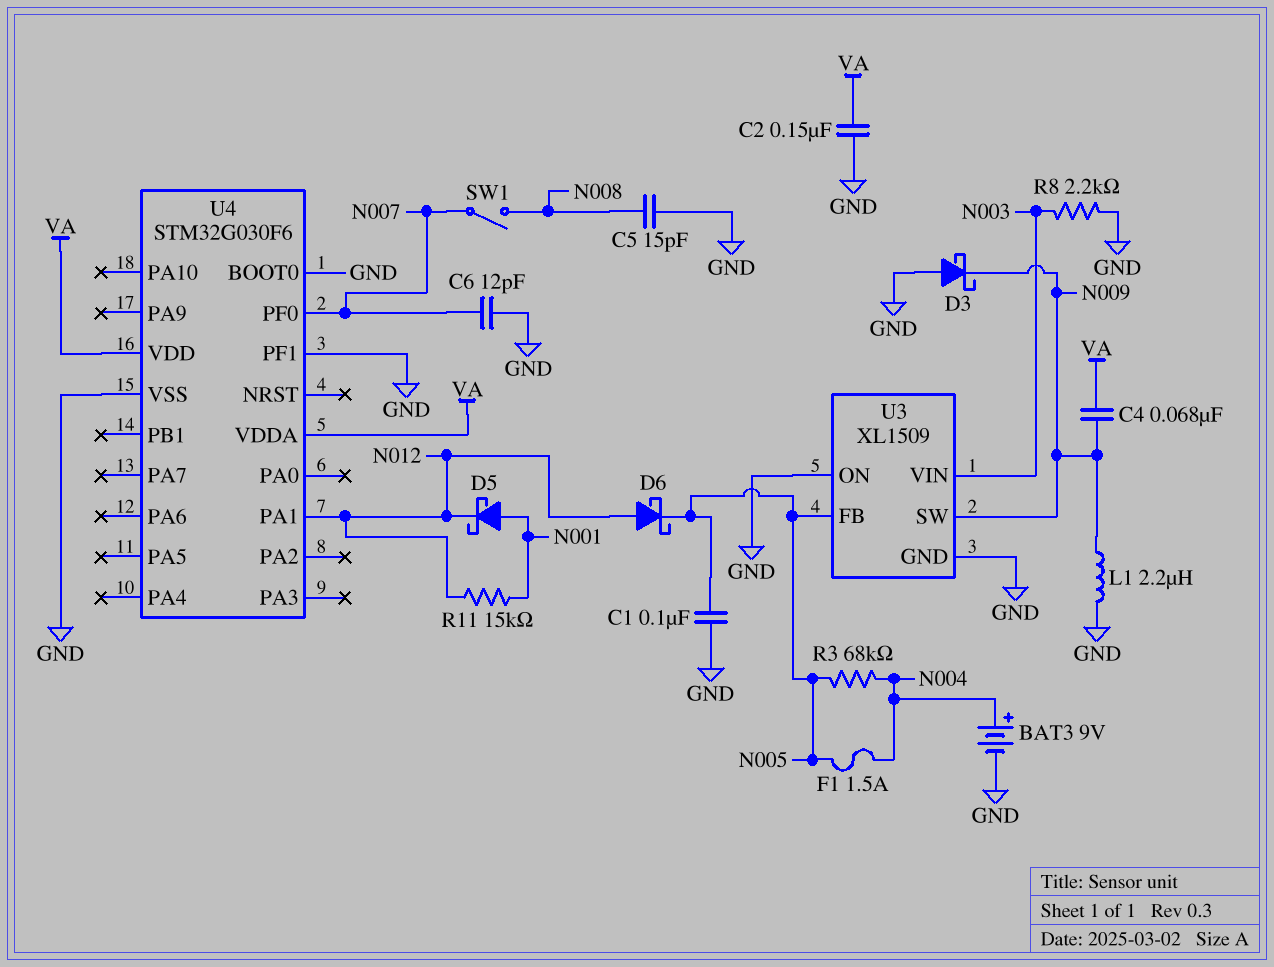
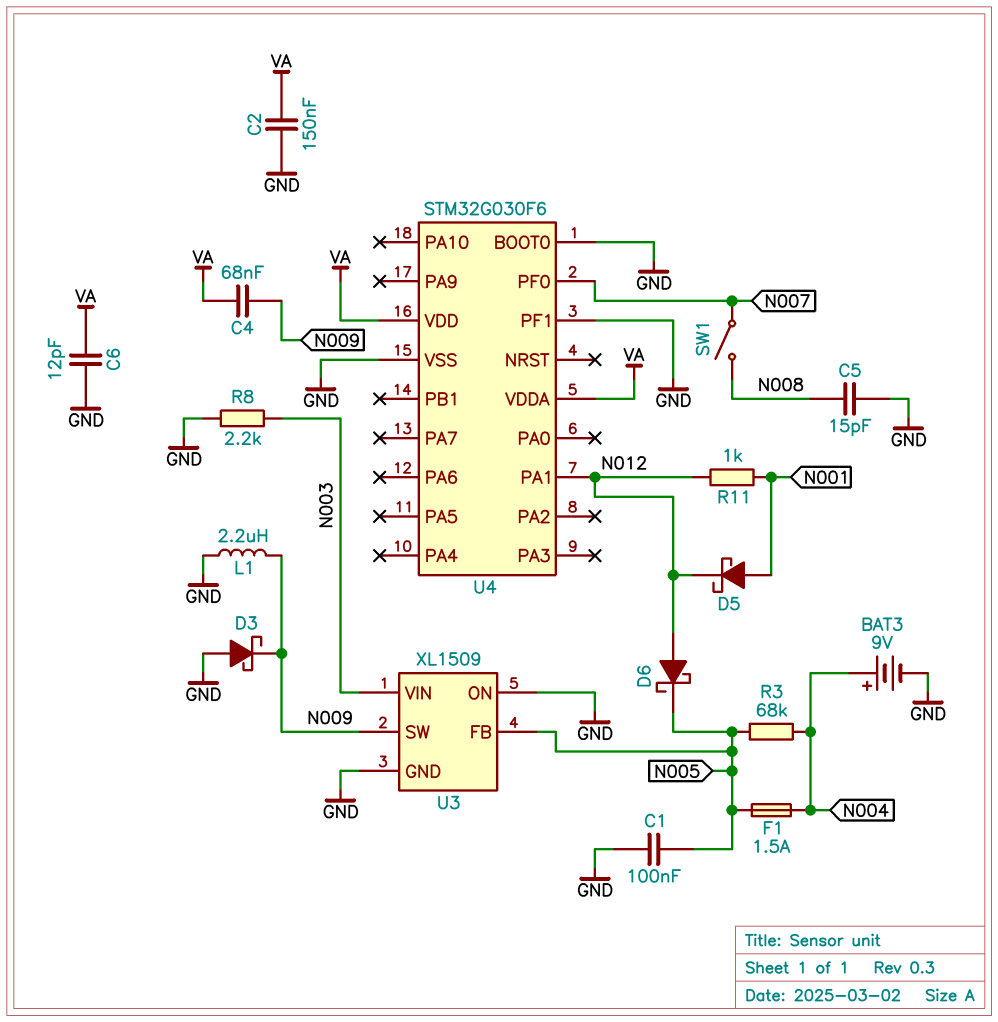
C6: 12pF (GND, N007) -> 12pF (GND, VA)
R11: 15k (N001, N012) -> 1k (N001, N012)

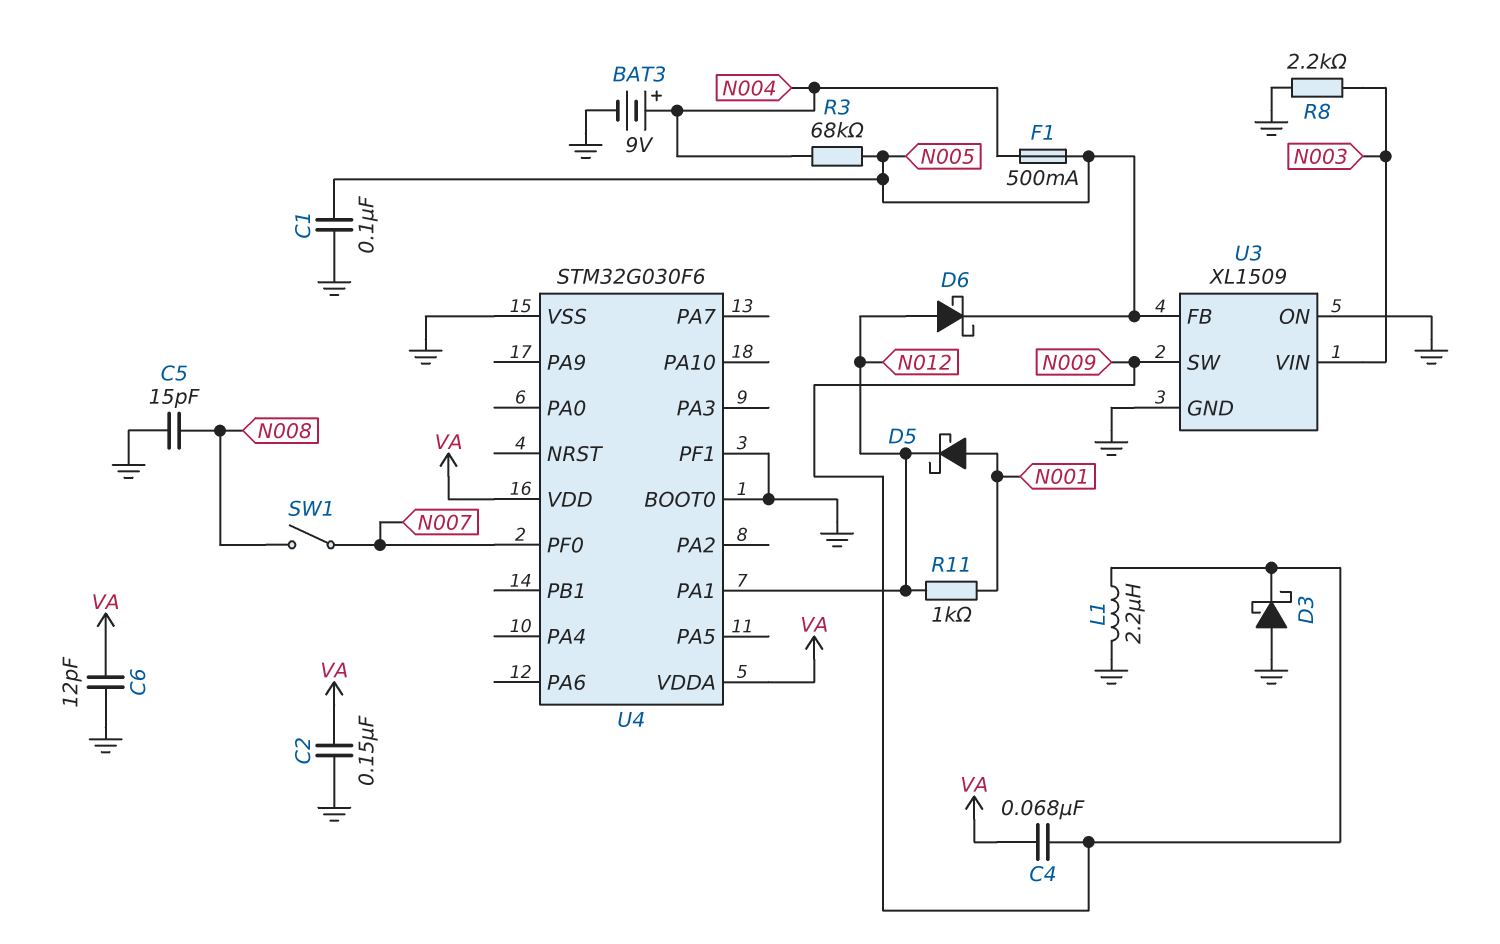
F1: 1.5A (N004, N005) -> 500mA (N004, N005)

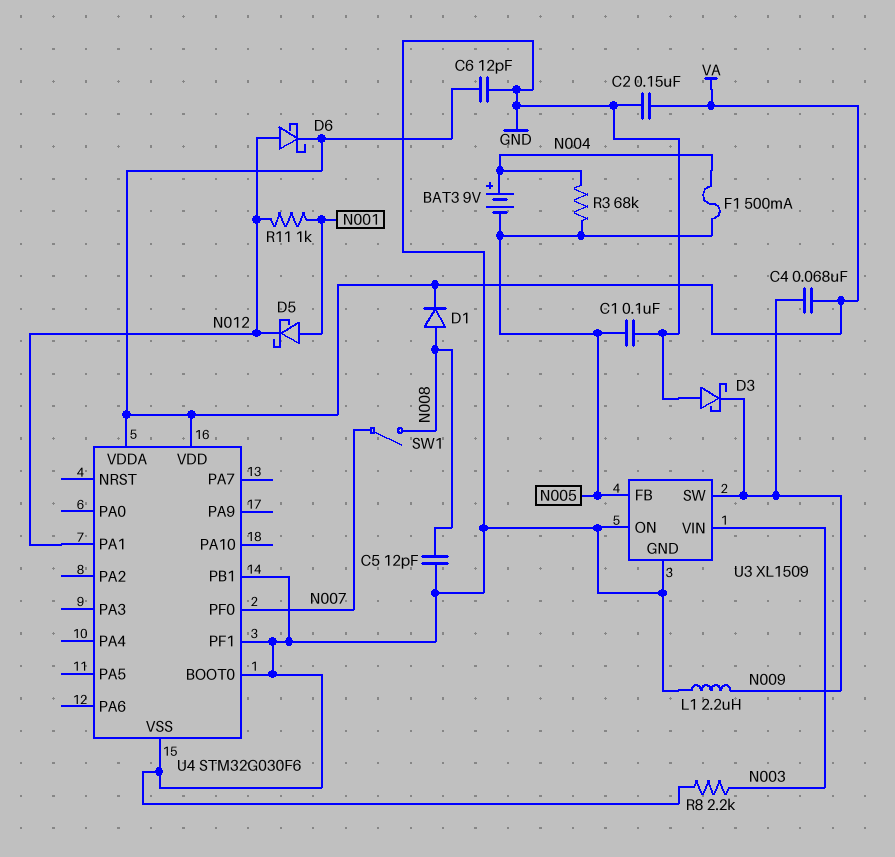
BAT3: 9V (plus N004, minus GND) -> 9V (plus N004, minus N005)
C5: 15pF (GND, N008) -> 12pF (GND, N008)
D1: none -> diode (A N008, K VA)
D6: schottky (A N012, K N005) -> schottky (A N012, K VA)
U4 pin PB1: none -> GND

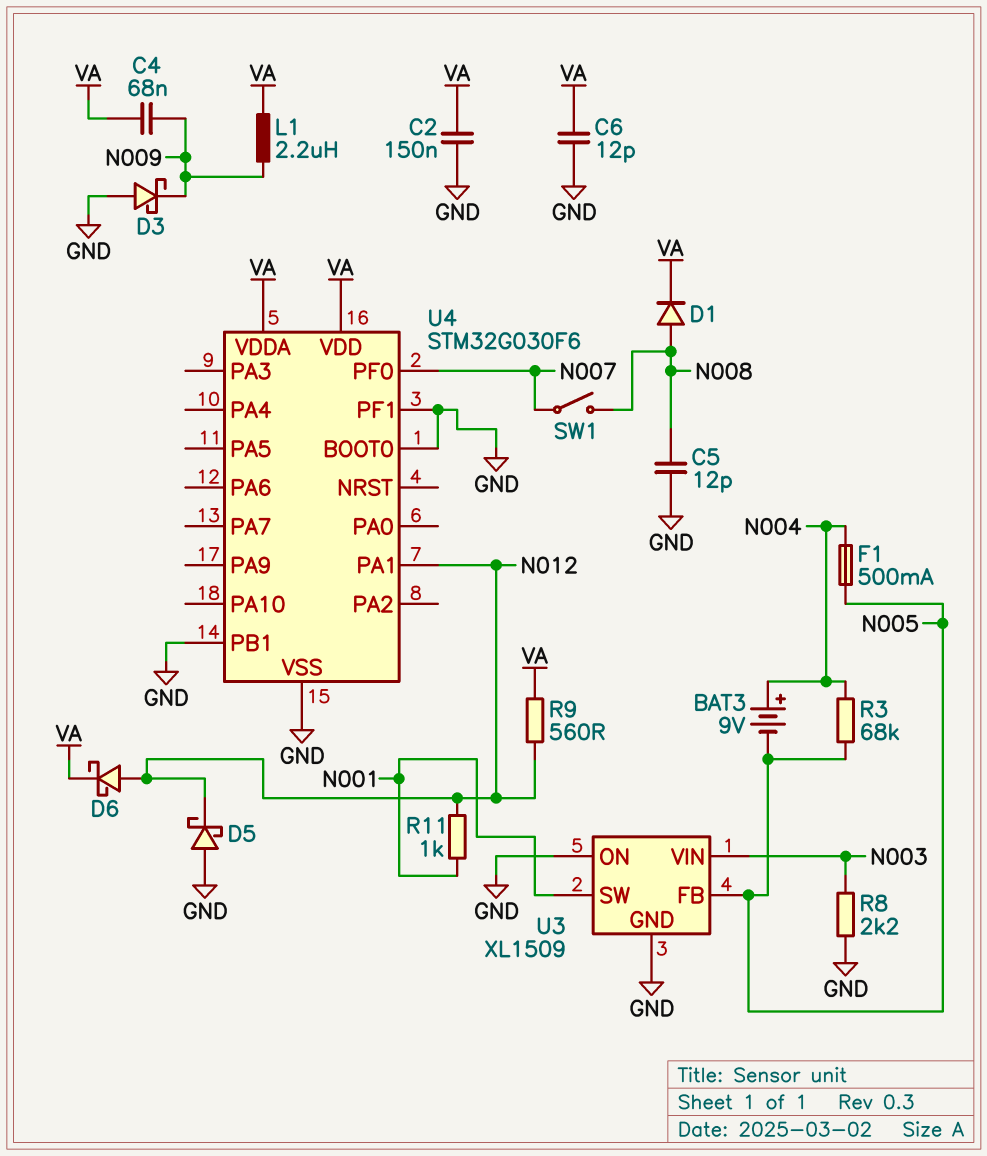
C1: 100nF (GND, N005) -> none
D5: schottky (A N001, K N012) -> schottky (A GND, K N012)
L1: 2.2uH (GND, N009) -> 2.2uH (N009, VA)
R9: none -> 560 (N012, VA)
U3 pin SW: N009 -> N001

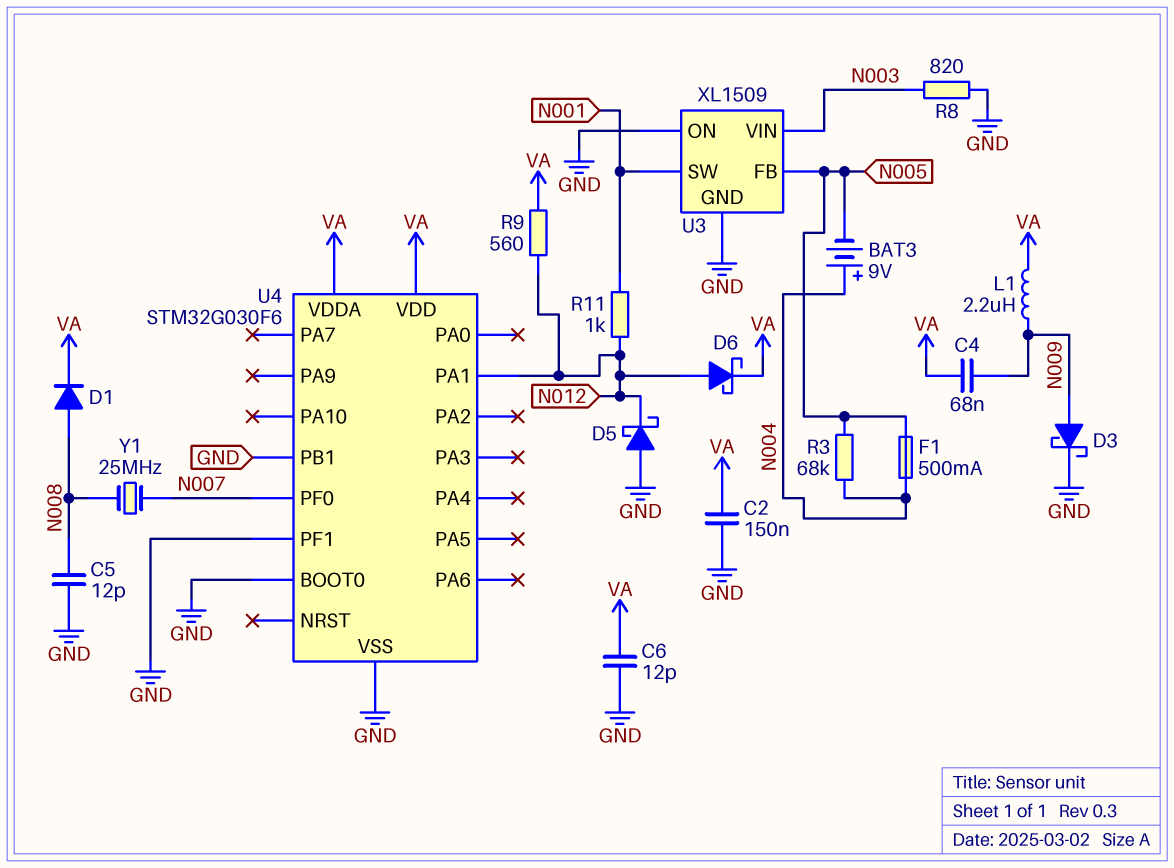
D3: schottky (A GND, K N009) -> schottky (A N009, K GND)
R8: 2.2k (GND, N003) -> 820 (GND, N003)
SW1: switch (N007, N008) -> none
Y1: none -> 25MHz (N007, N008)

